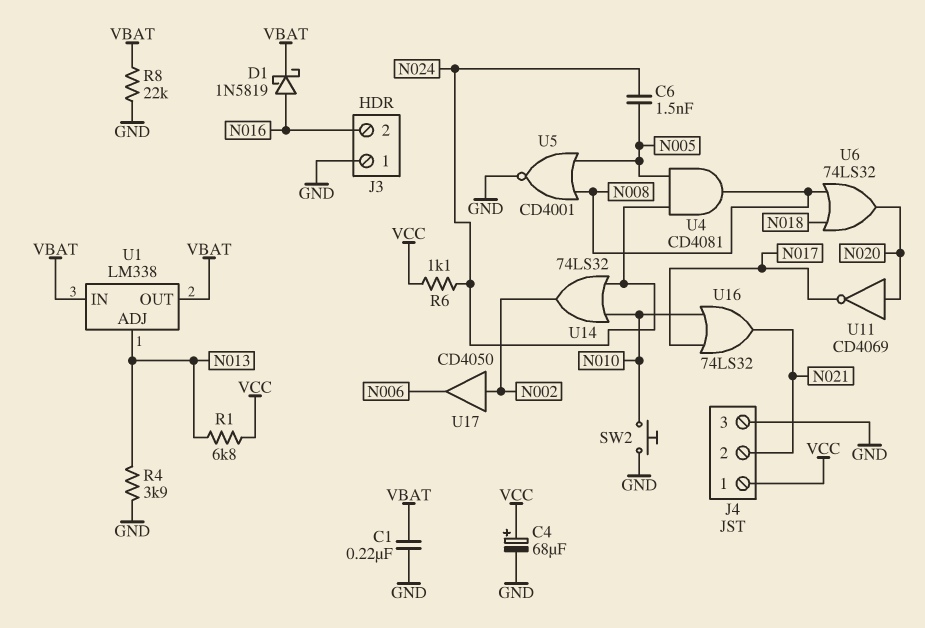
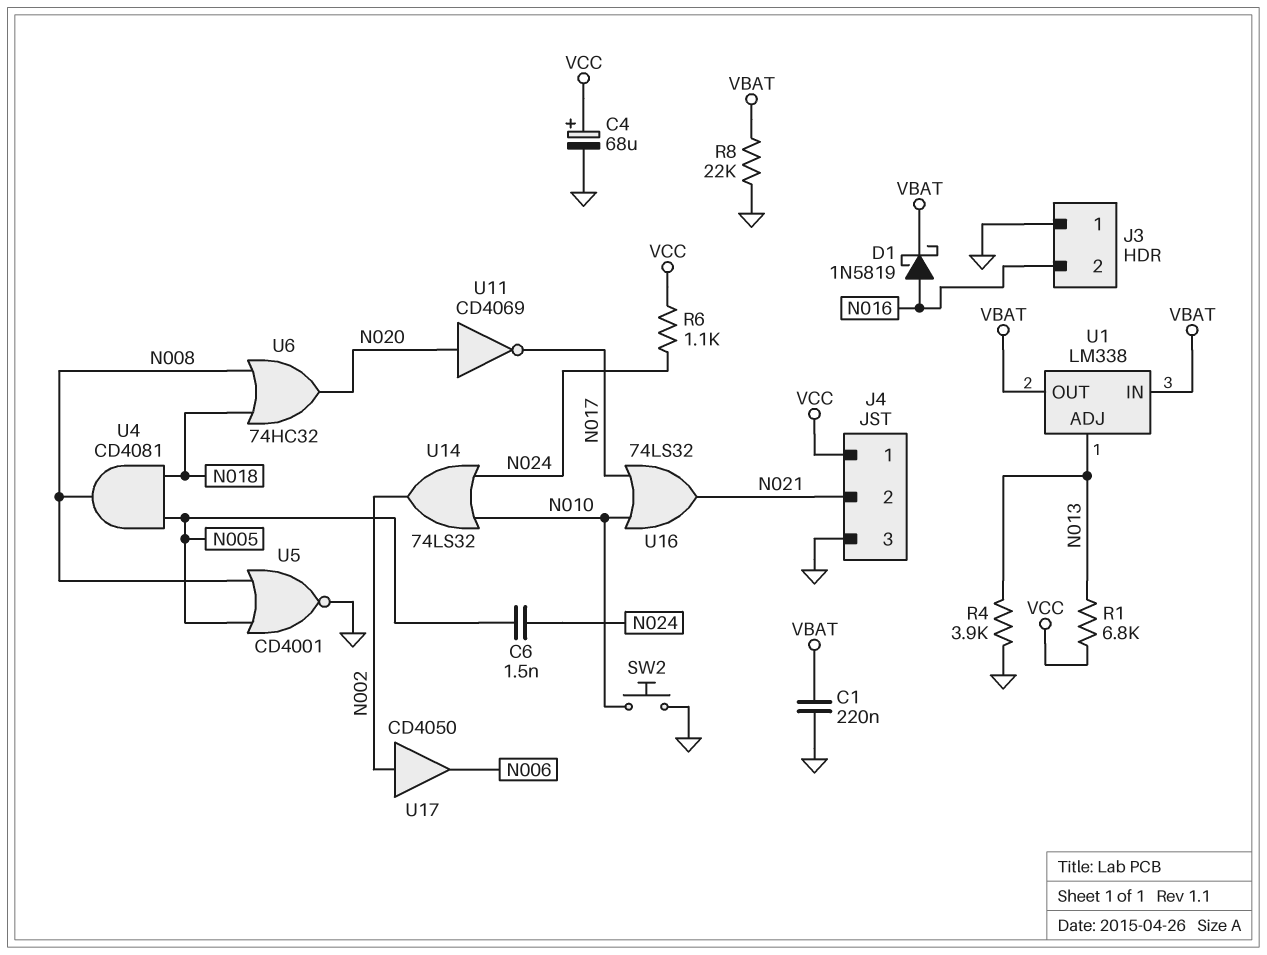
U4: AND CD4081 (in N005, in N024, out N008) -> AND CD4081 (in N005, in N018, out N008)
U6: OR 74LS32 (in N008, in N018, out N020) -> OR 74HC32 (in N008, in N018, out N020)

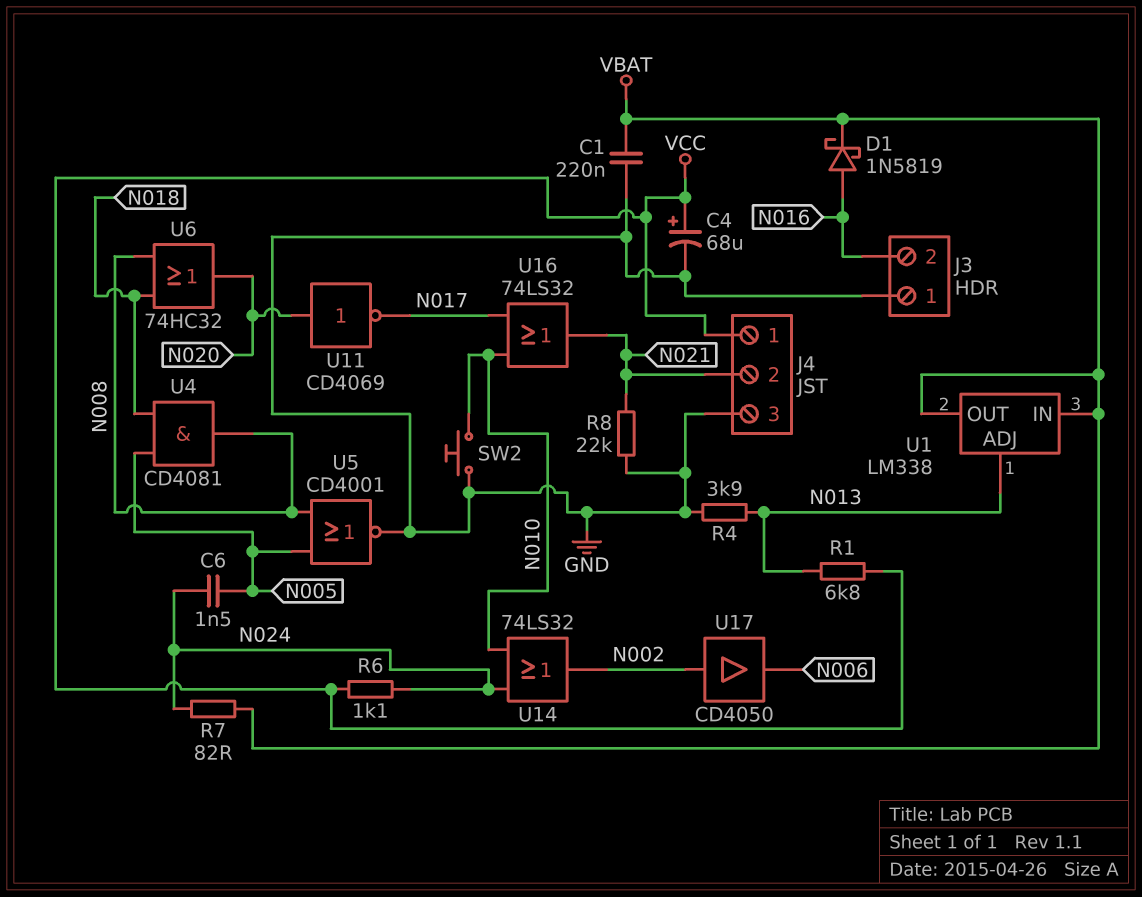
R7: none -> 82 (N024, VBAT)
R8: 22k (GND, VBAT) -> 22k (GND, N021)

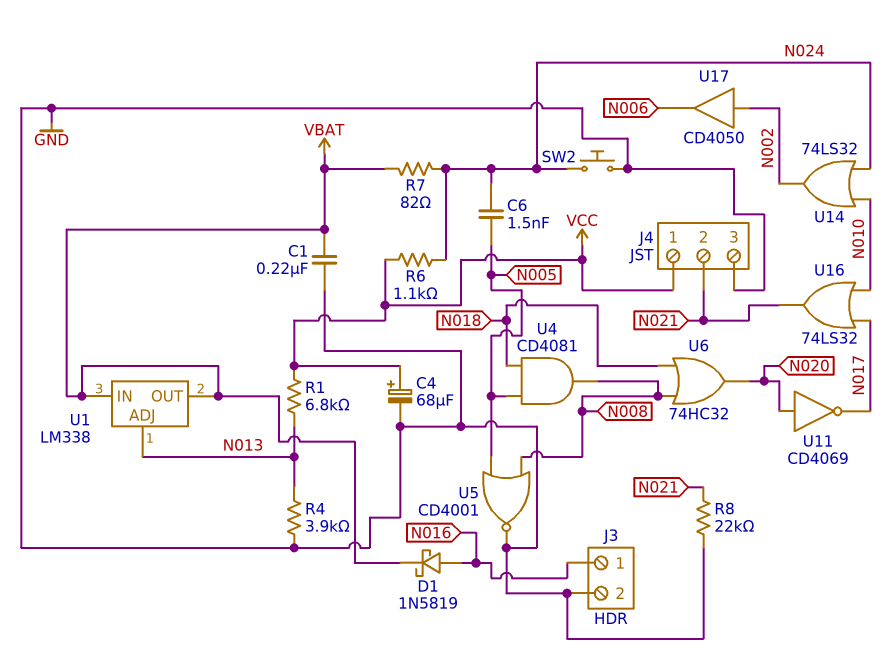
J3 pin 1: GND -> N016
J3 pin 2: N016 -> GND
SW2: button (GND, N010) -> button (GND, N024)

